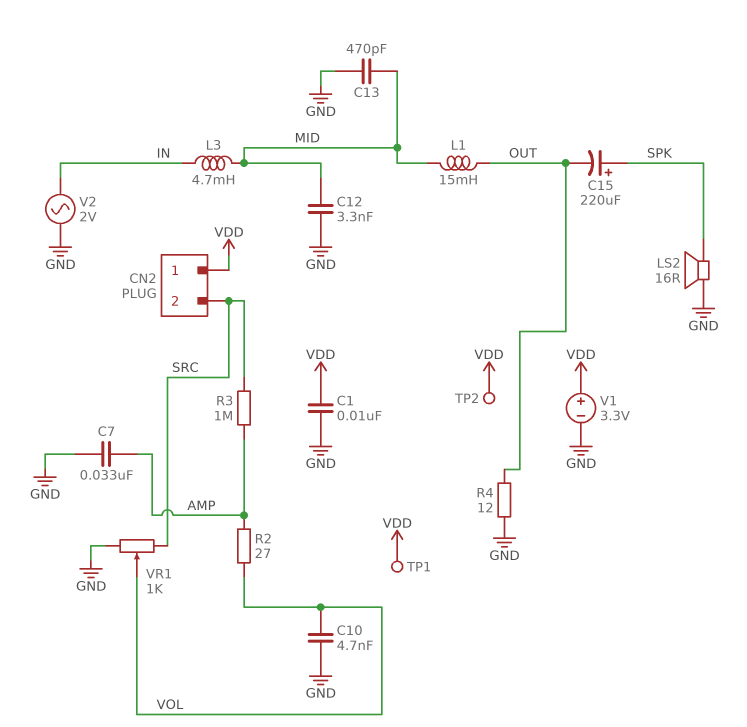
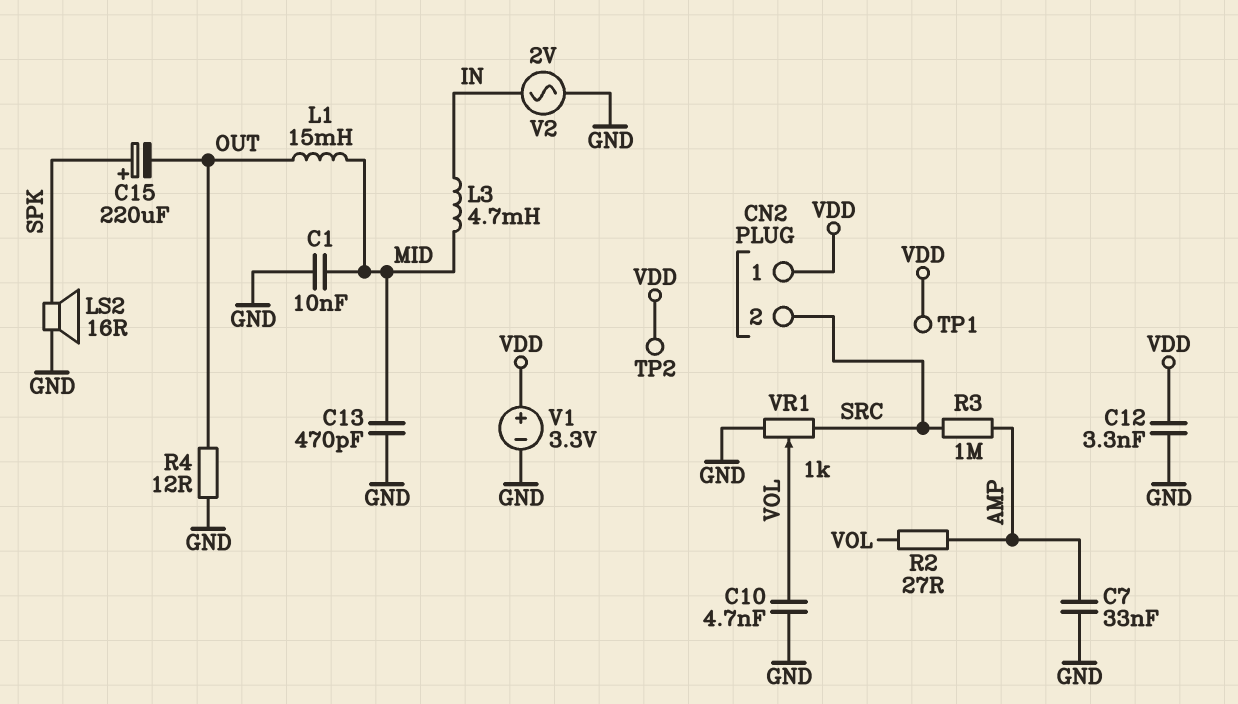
C1: 10nF (GND, VDD) -> 10nF (GND, MID)
C12: 3.3nF (GND, MID) -> 3.3nF (GND, VDD)

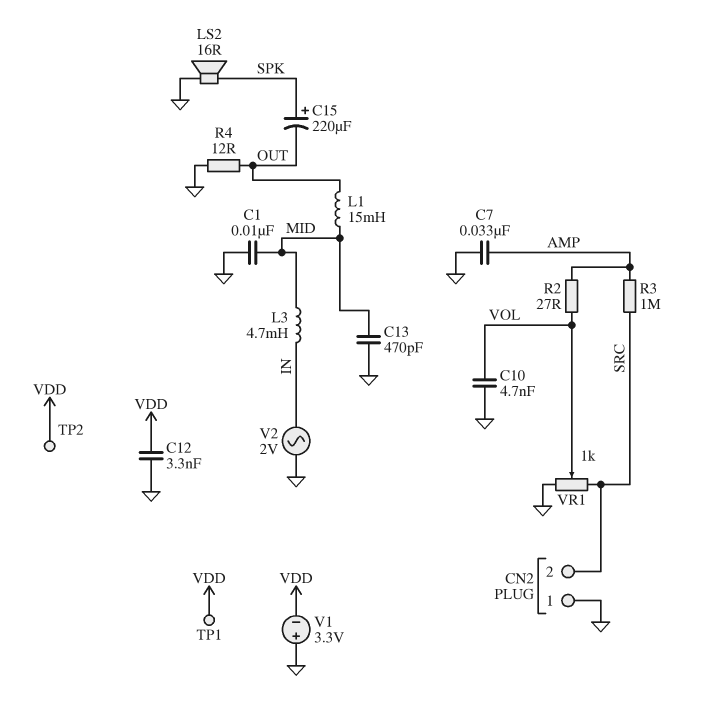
CN2 pin 1: VDD -> GND
V1: 3.3V (plus VDD, minus GND) -> 3.3V (plus GND, minus VDD)

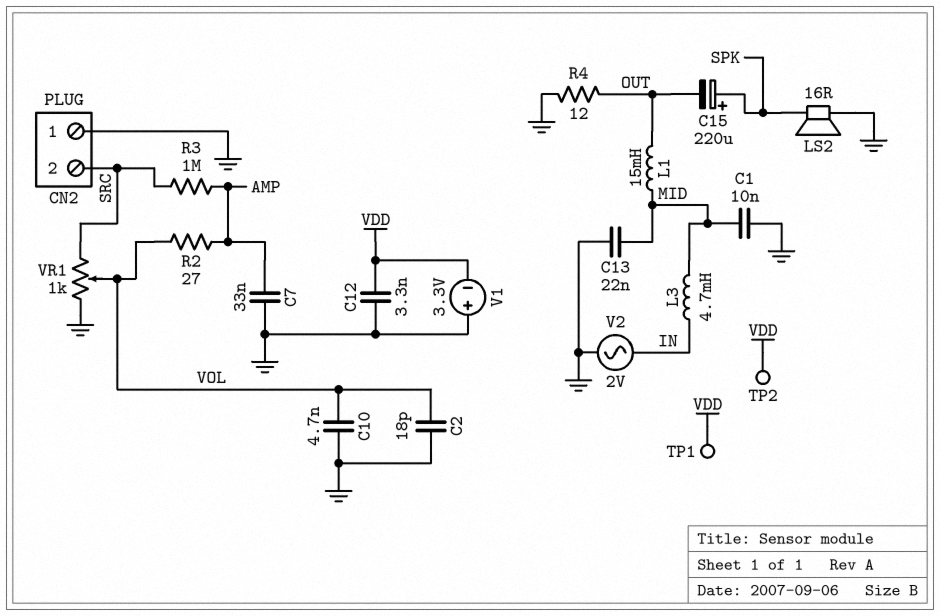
C2: none -> 18pF (GND, VOL)
C13: 470pF (GND, MID) -> 22nF (GND, MID)

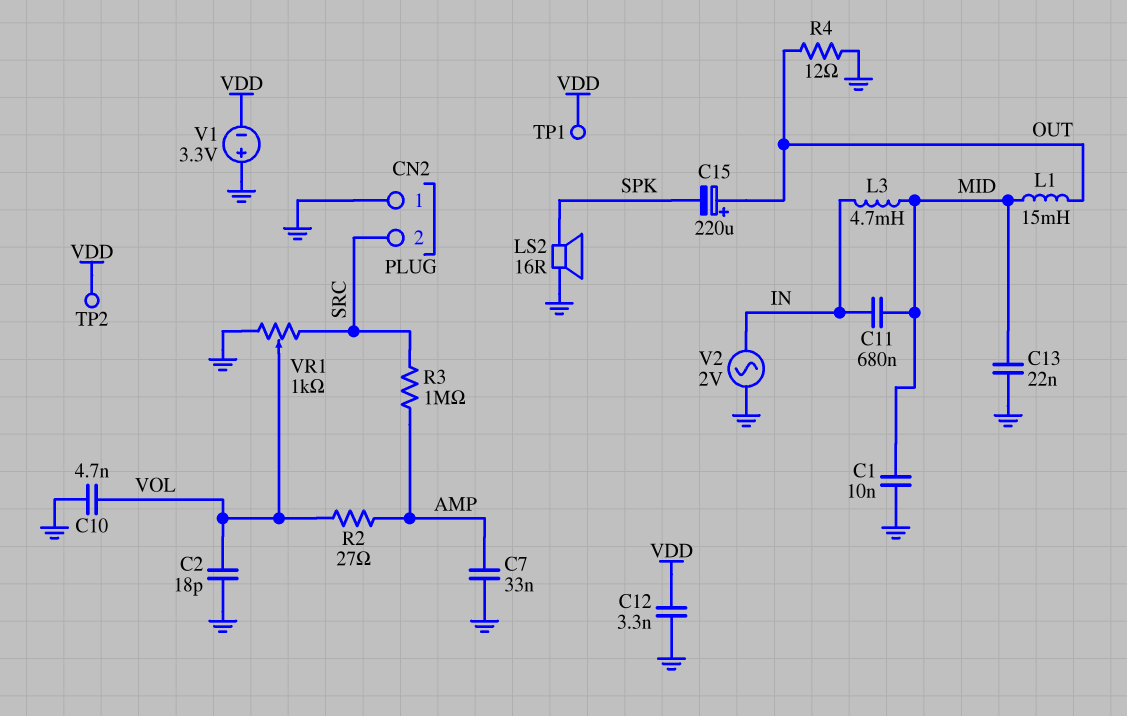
C11: none -> 680nF (IN, MID)
C15: 220uF (plus SPK, minus OUT) -> 220uF (plus OUT, minus SPK)

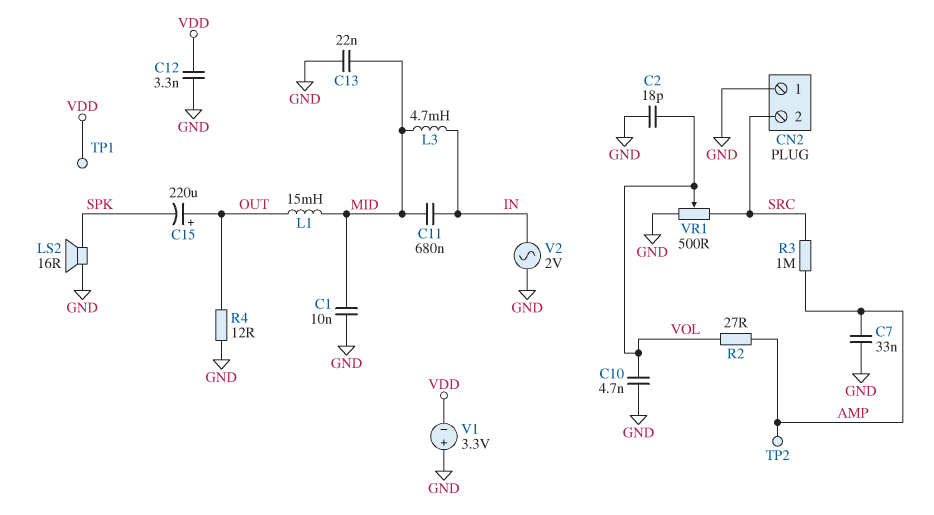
TP2: test point (VDD) -> test point (AMP)
VR1: 1k (GND, SRC, wiper VOL) -> 500 (GND, SRC, wiper VOL)

